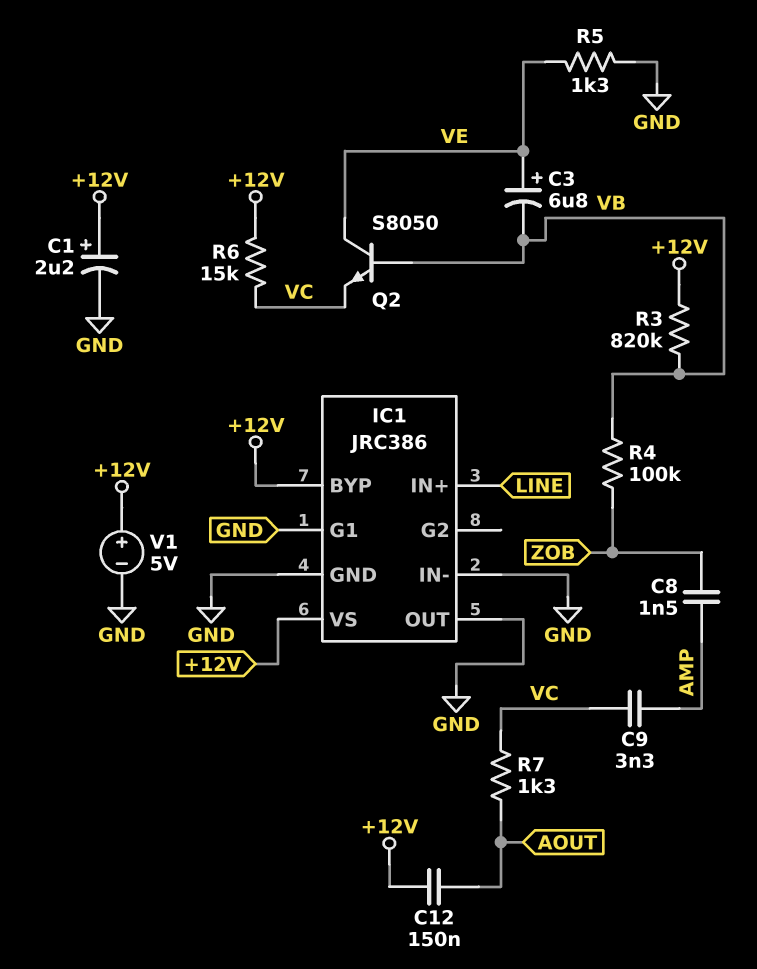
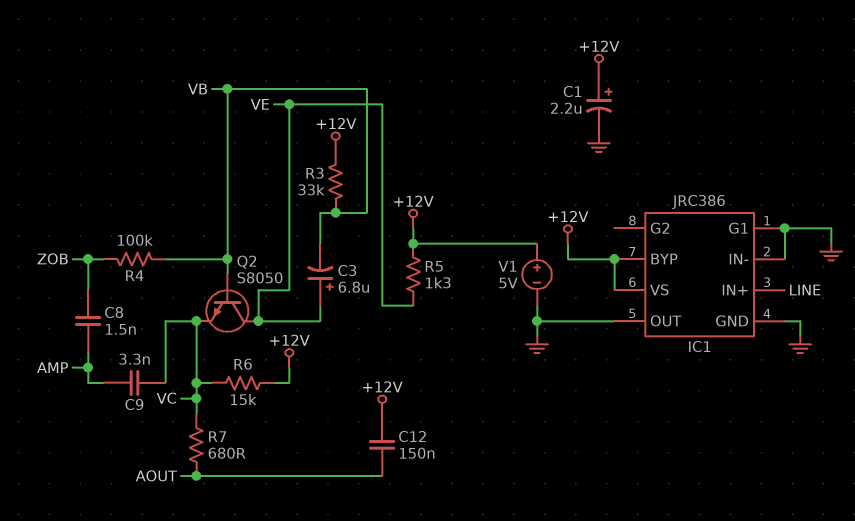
R3: 820k (+12V, VB) -> 33k (+12V, VB)
R5: 1.3k (GND, VE) -> 1.3k (+12V, VE)
R7: 1.3k (AOUT, VC) -> 680 (AOUT, VC)

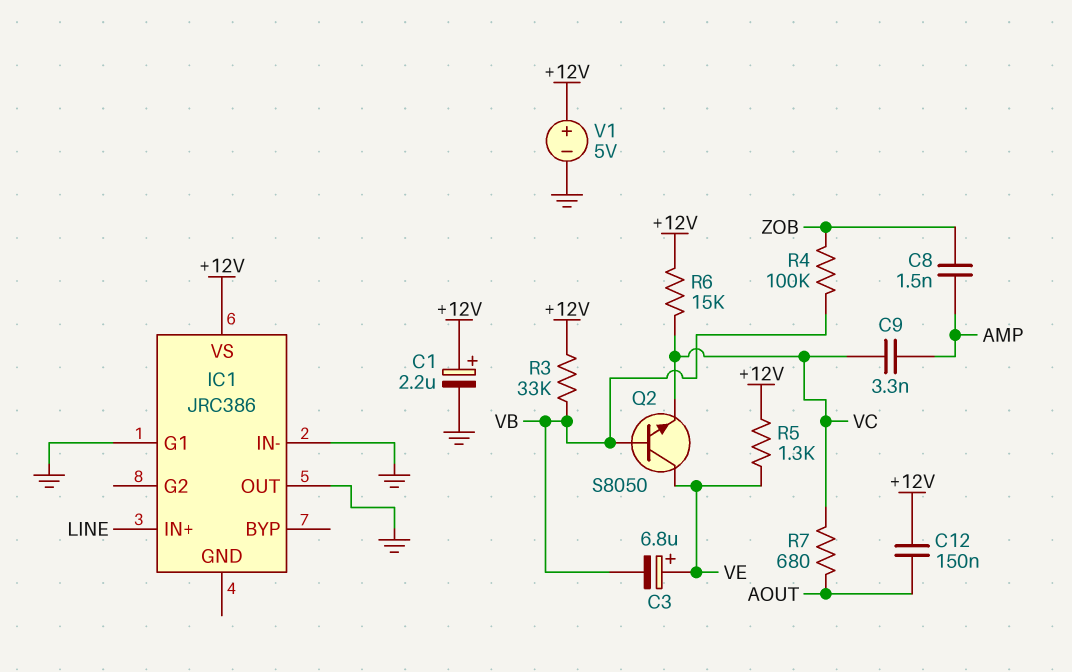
IC1 pin BYP: +12V -> none
IC1 pin GND: GND -> none

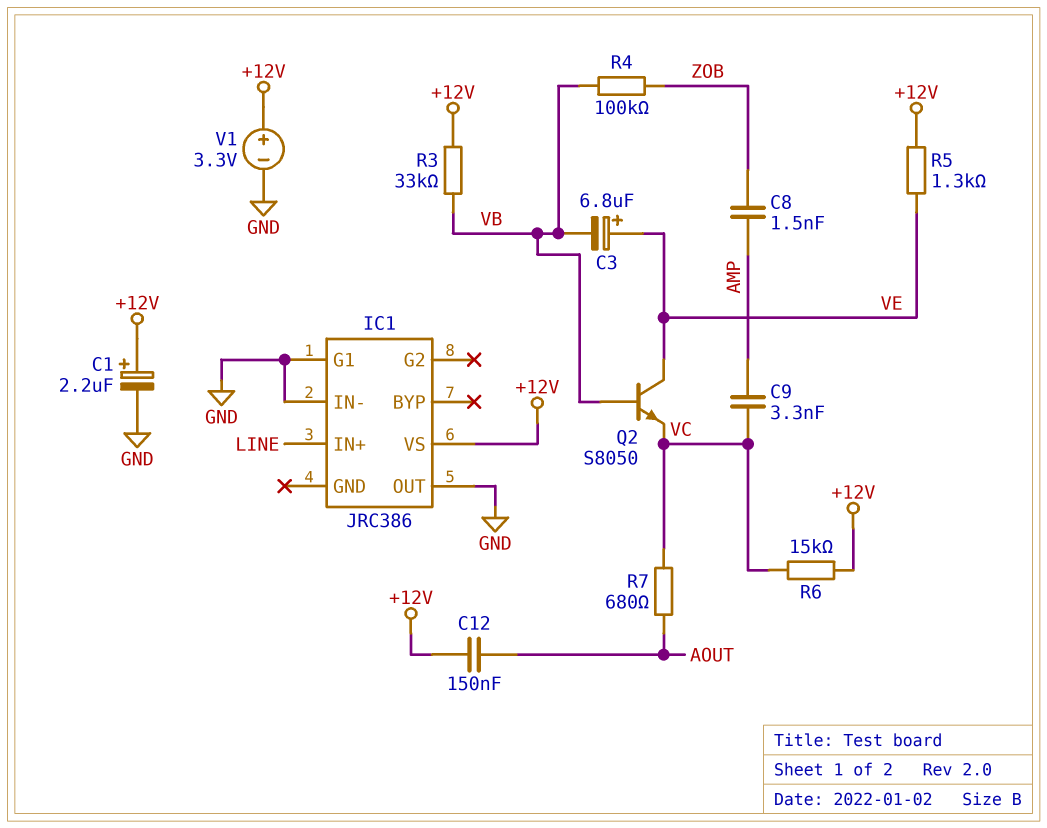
V1: 5V (plus +12V, minus GND) -> 3.3V (plus +12V, minus GND)

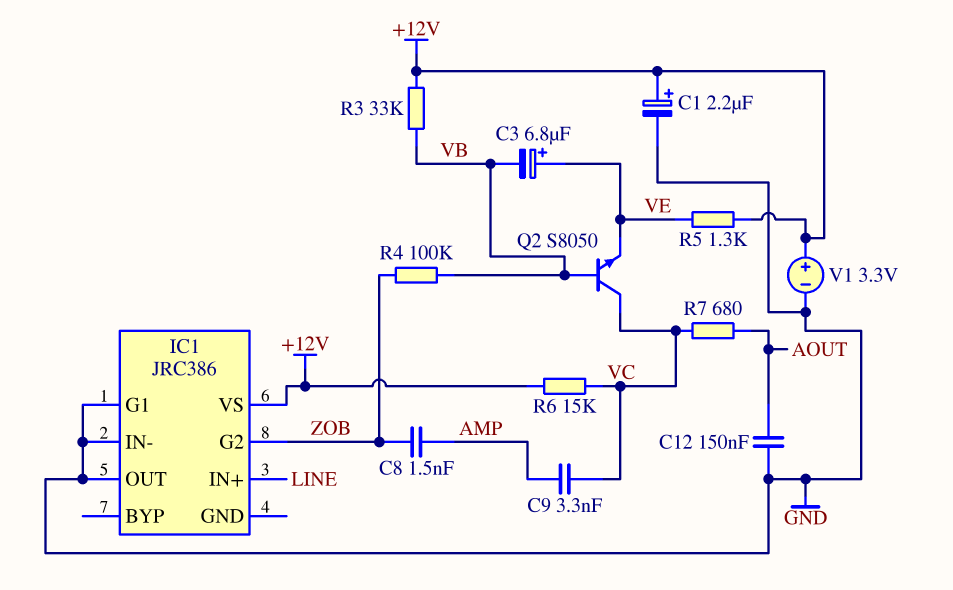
C12: 150nF (+12V, AOUT) -> 150nF (AOUT, GND)
IC1 pin G2: none -> ZOB
Q2: NPN S8050 (B VB, C VE, E VC) -> NPN S8050 (B VB, C VC, E VE)

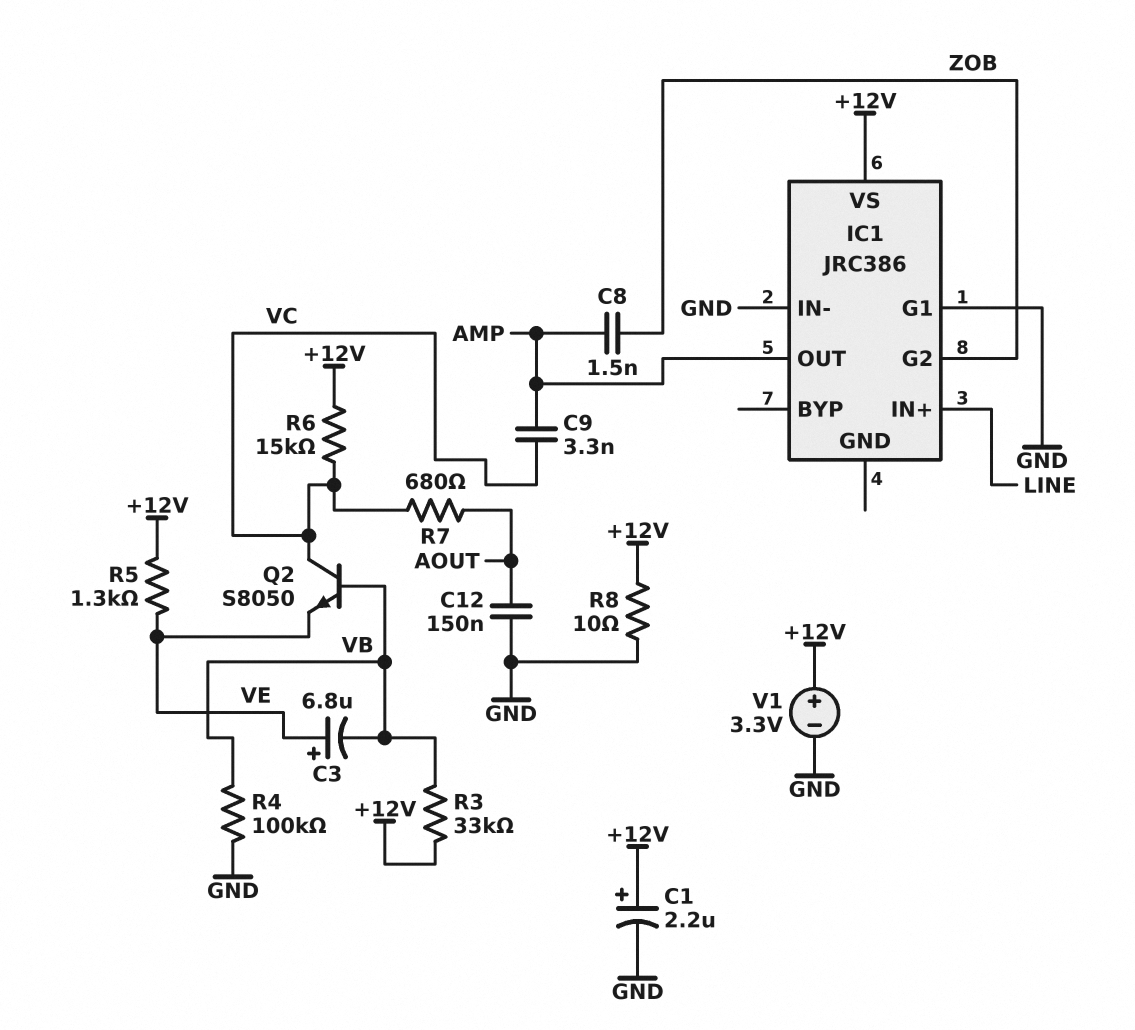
IC1 pin OUT: GND -> AMP
R4: 100k (VB, ZOB) -> 100k (GND, VB)
R8: none -> 10 (+12V, GND)

